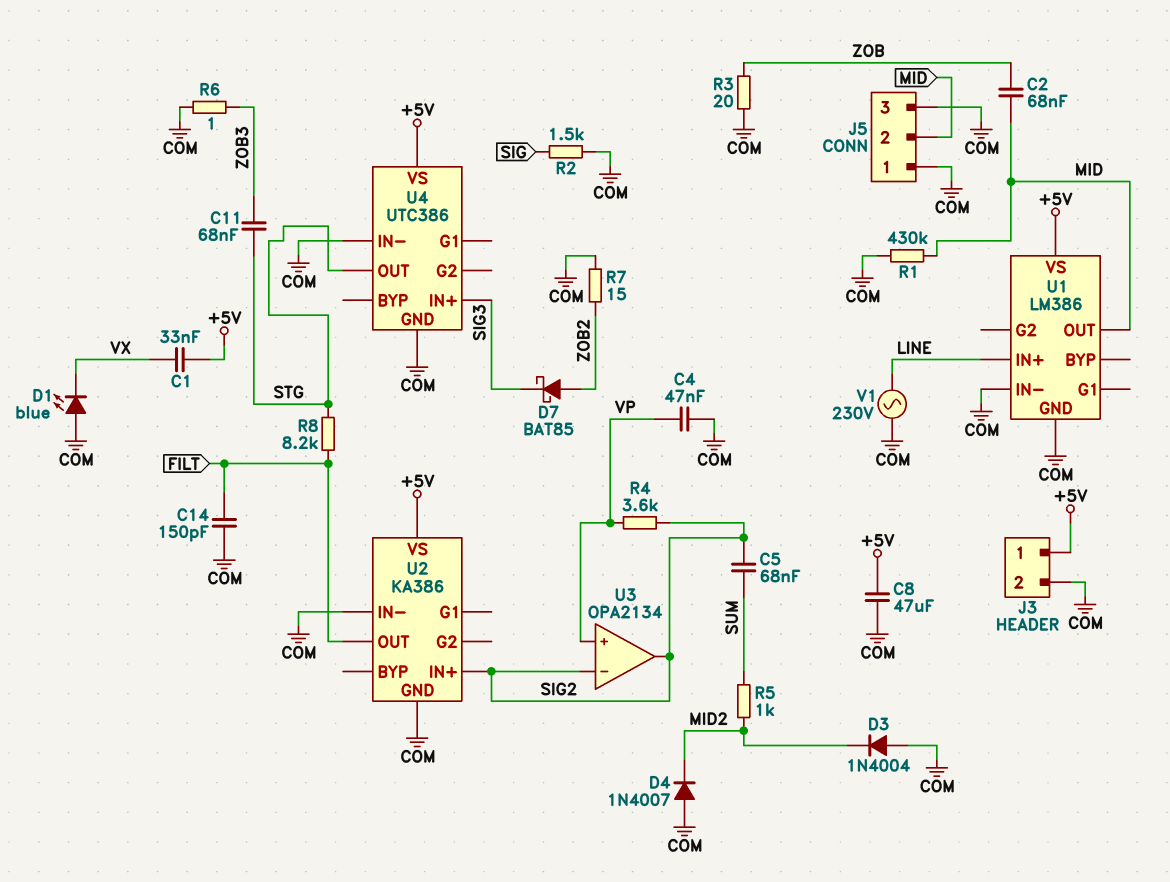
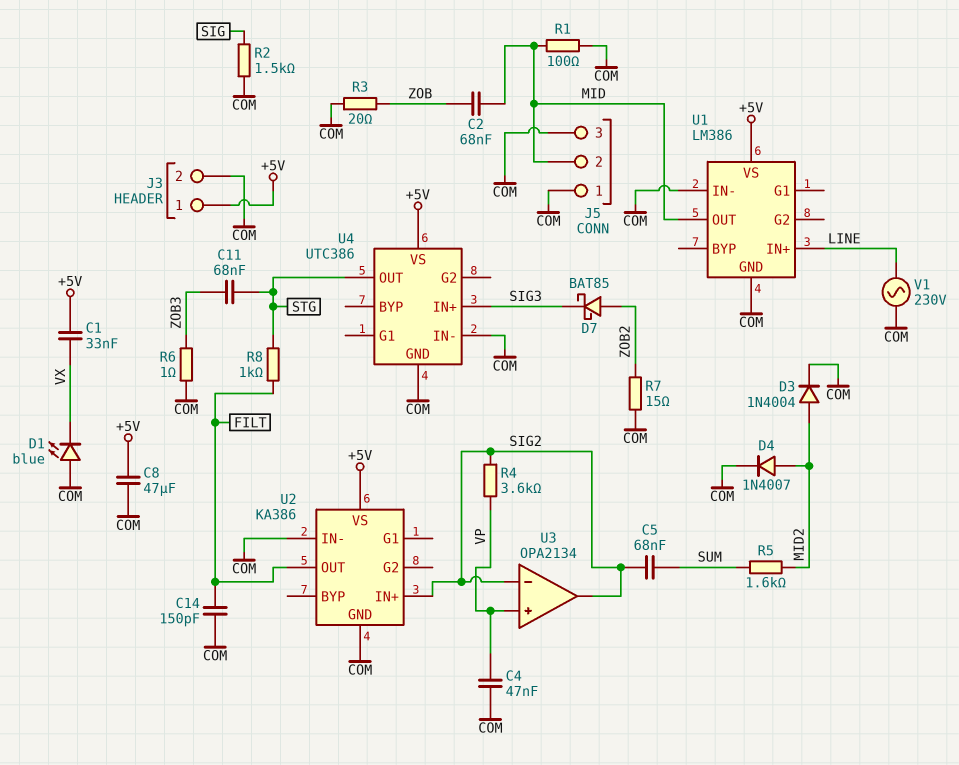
D3: diode 1N4004 (A COM, K MID2) -> diode 1N4004 (A MID2, K COM)
D4: diode 1N4007 (A COM, K MID2) -> diode 1N4007 (A MID2, K COM)
R1: 430k (COM, MID) -> 100 (COM, MID)
R5: 1k (MID2, SUM) -> 1.6k (MID2, SUM)
R8: 8.2k (FILT, STG) -> 1k (FILT, STG)

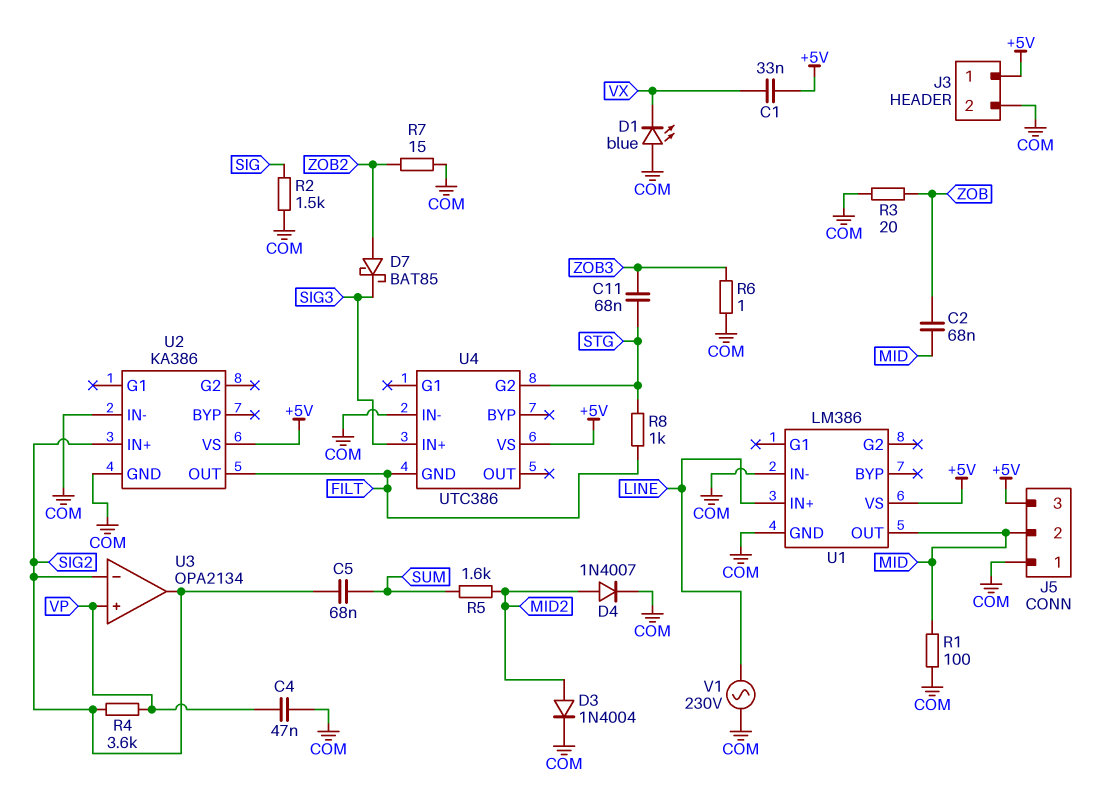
C8: 47uF (+5V, COM) -> none
C14: 150pF (COM, FILT) -> none
J5 pin 3: COM -> +5V
U4 pin G2: none -> STG
U4 pin GND: COM -> FILT
U4 pin OUT: STG -> none

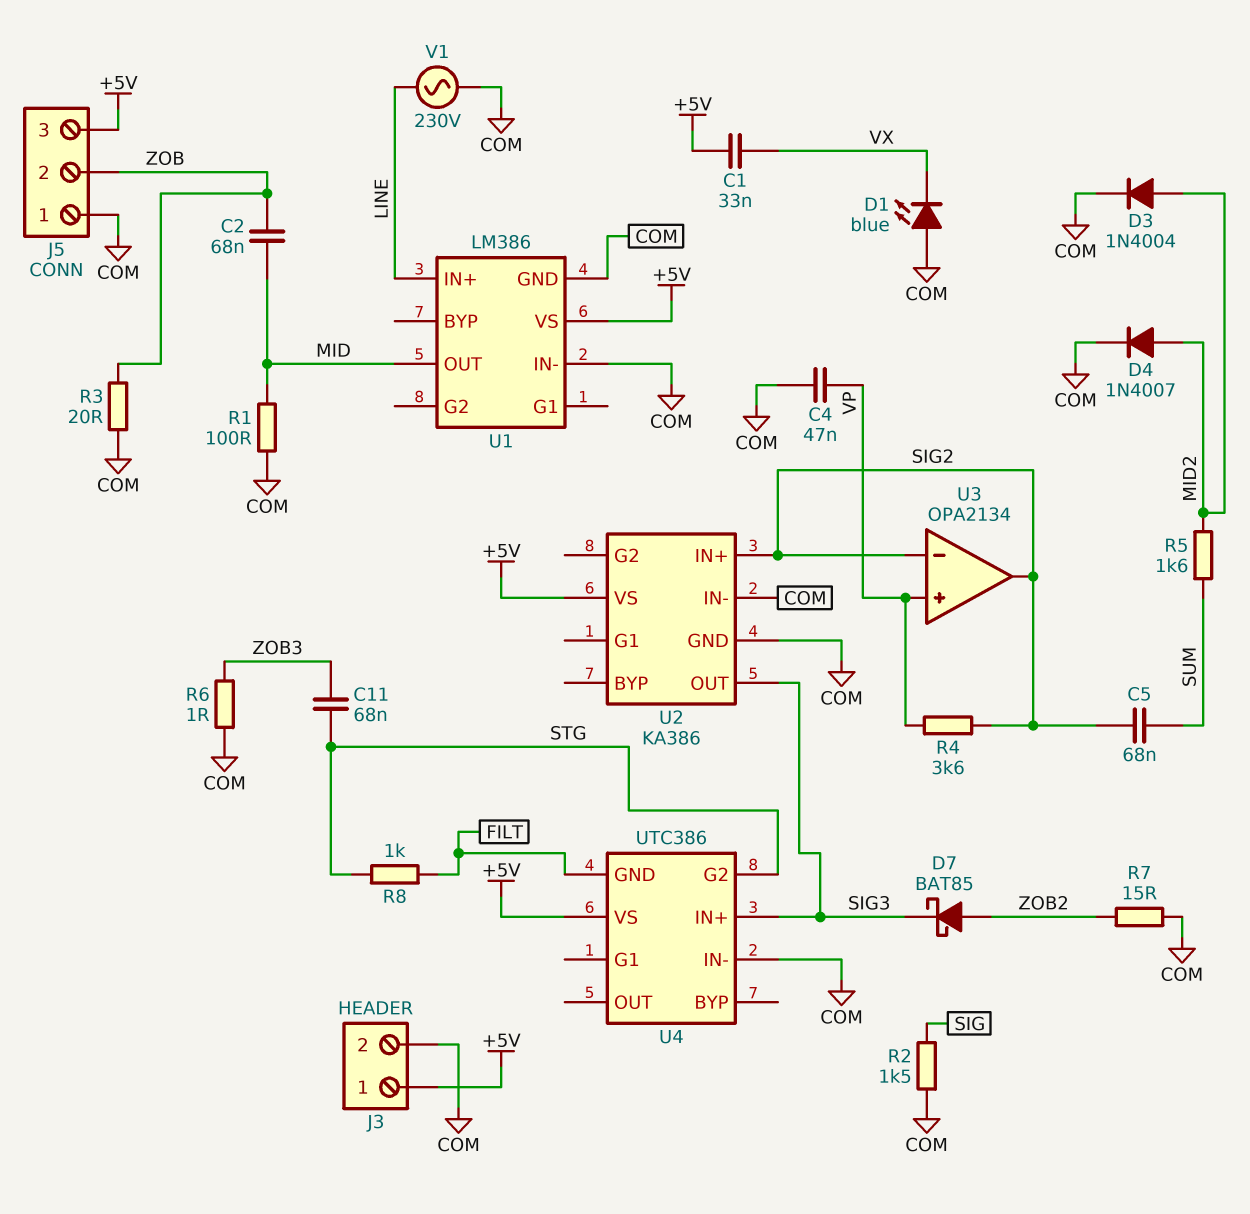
J5 pin 2: MID -> ZOB
U2 pin OUT: FILT -> SIG3

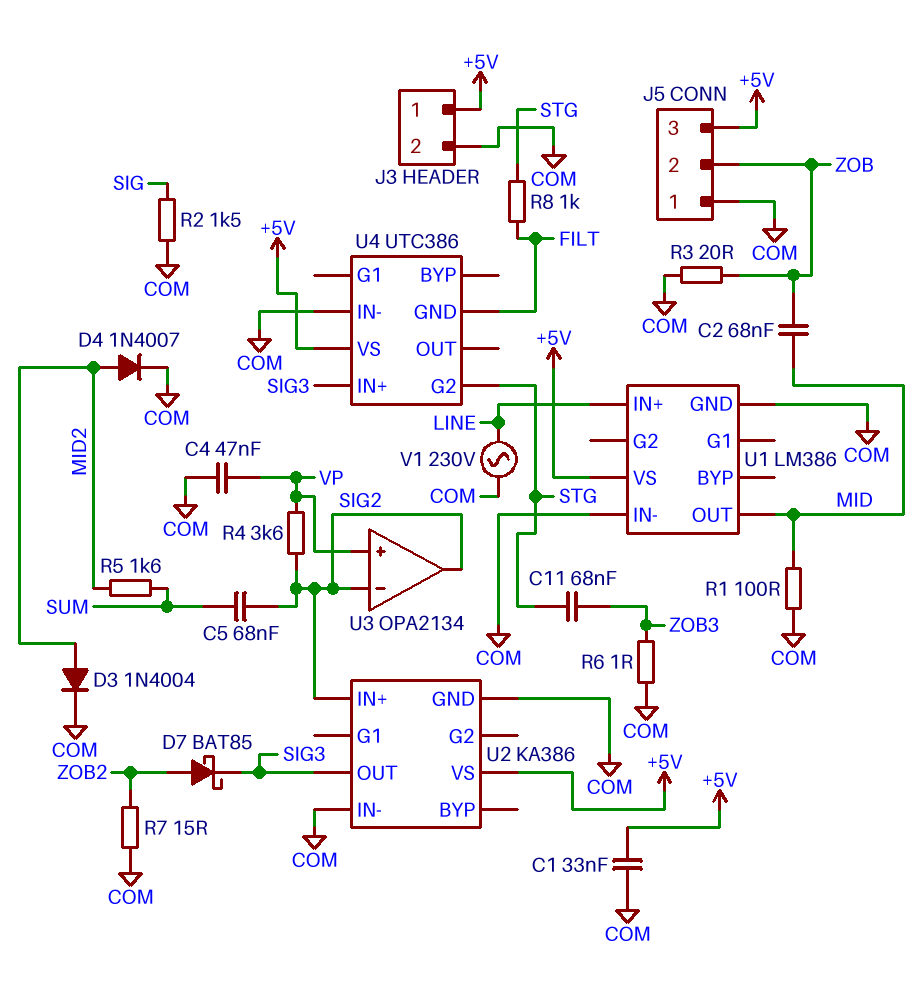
C1: 33nF (+5V, VX) -> 33nF (+5V, COM)
D1: LED blue (A COM, K VX) -> none

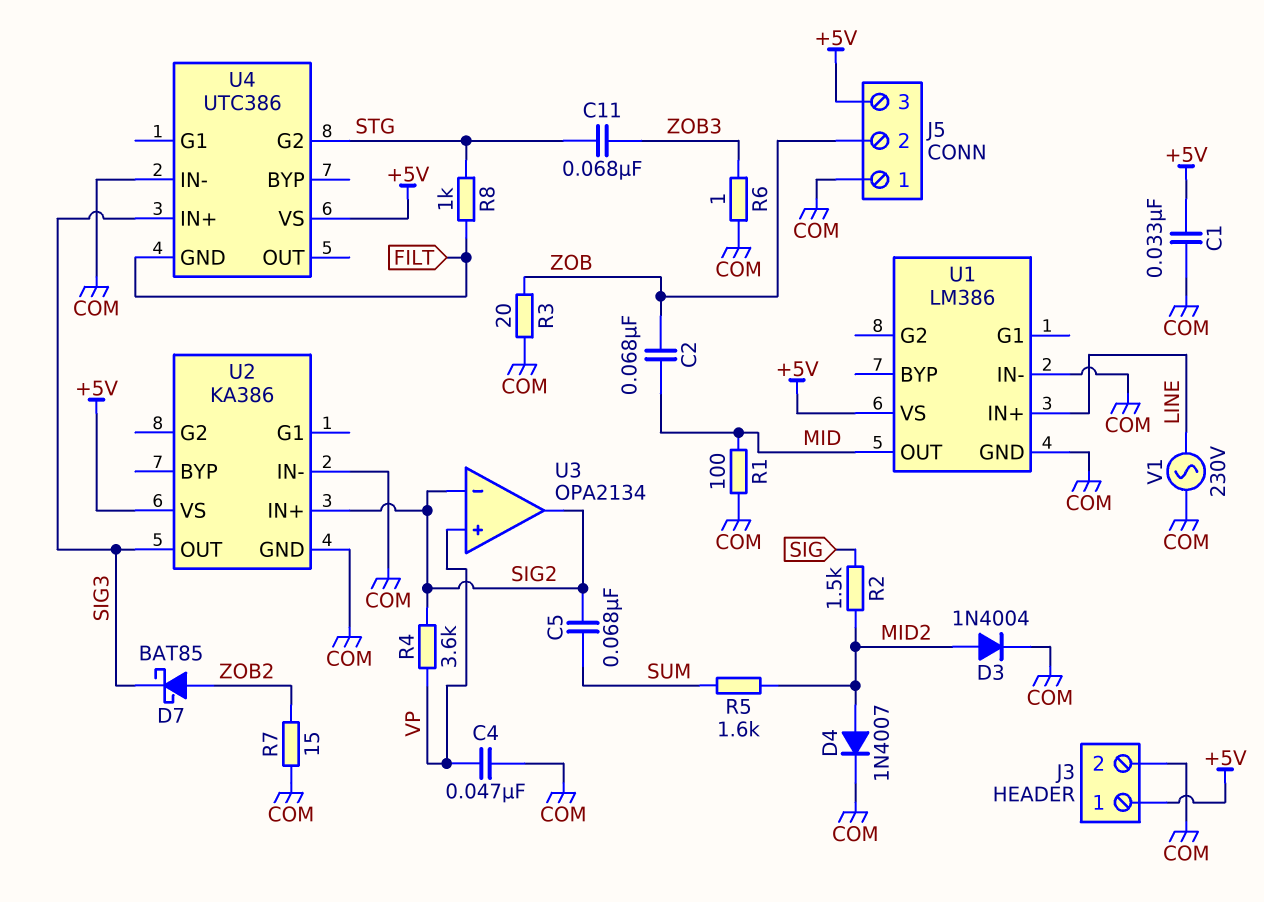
R2: 1.5k (COM, SIG) -> 1.5k (MID2, SIG)

